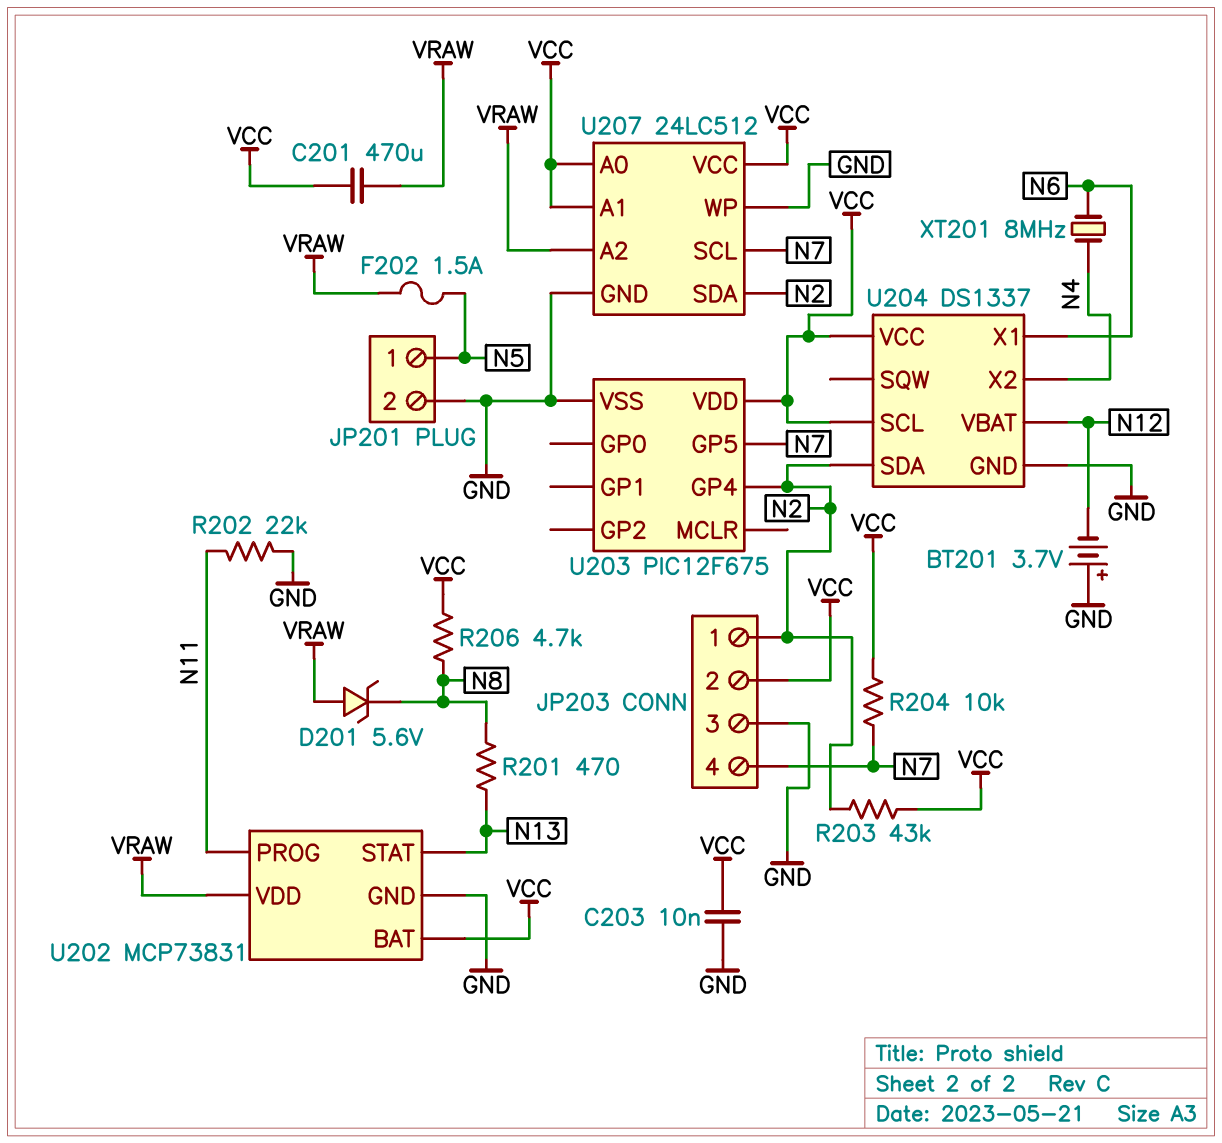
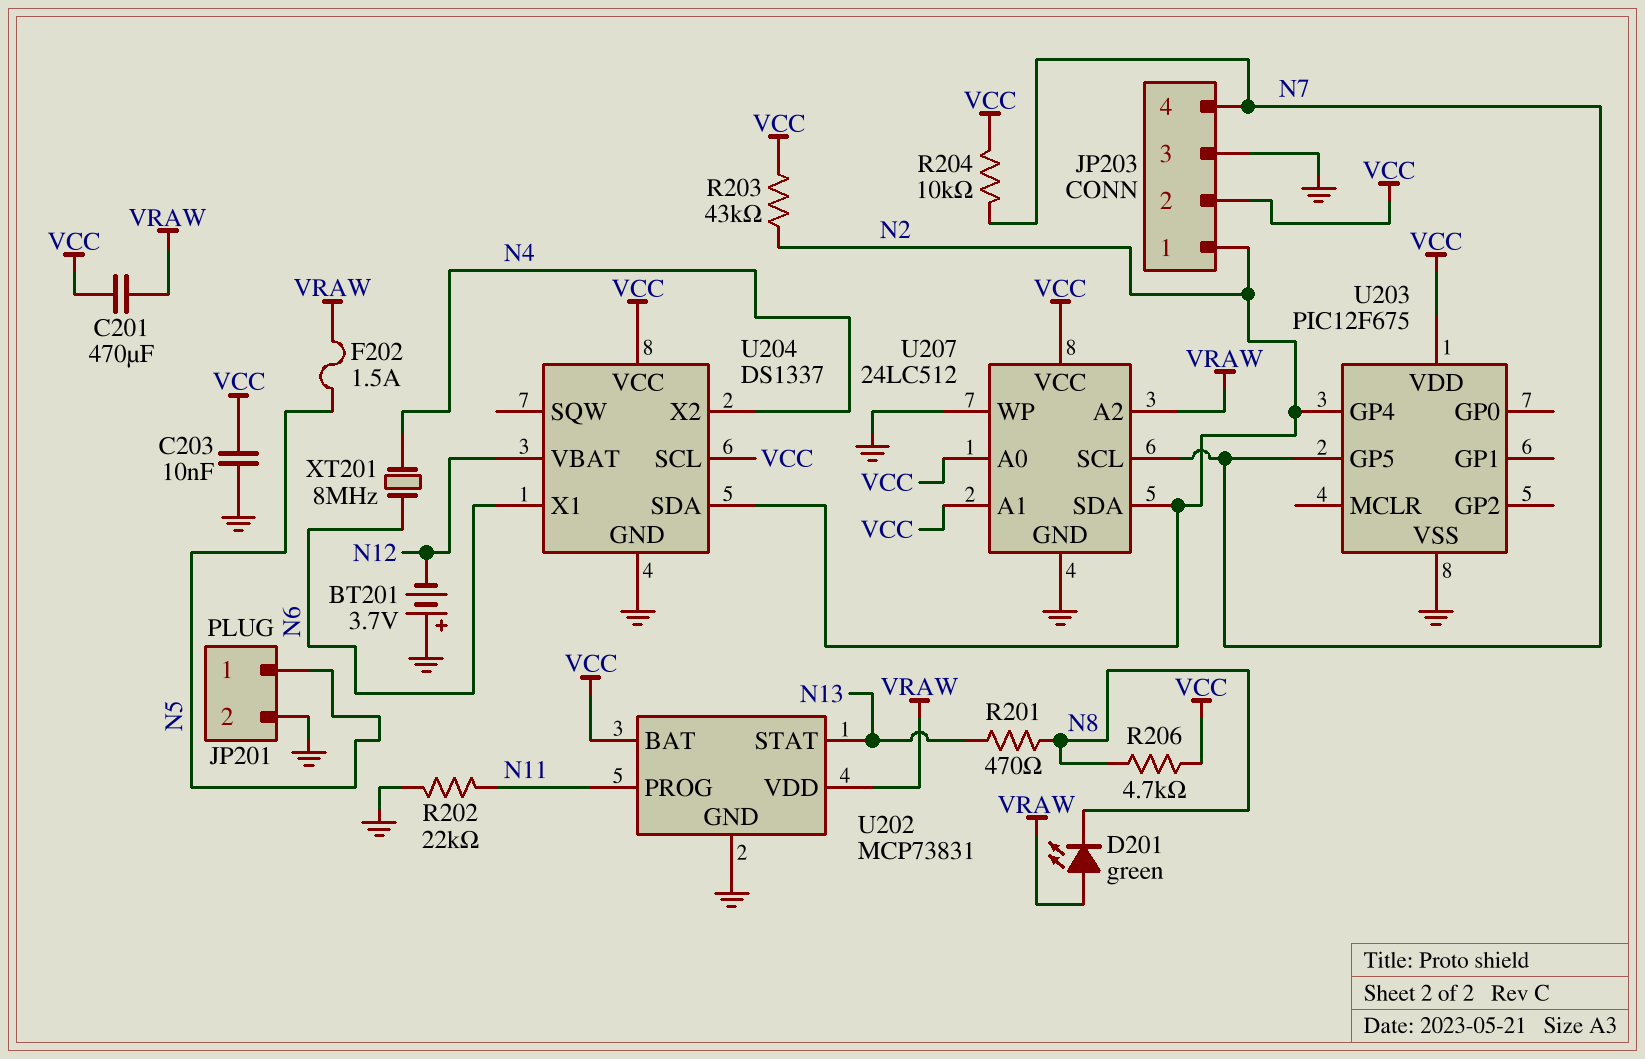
D201: zener 5.6V (A VRAW, K N8) -> LED green (A VRAW, K N8)

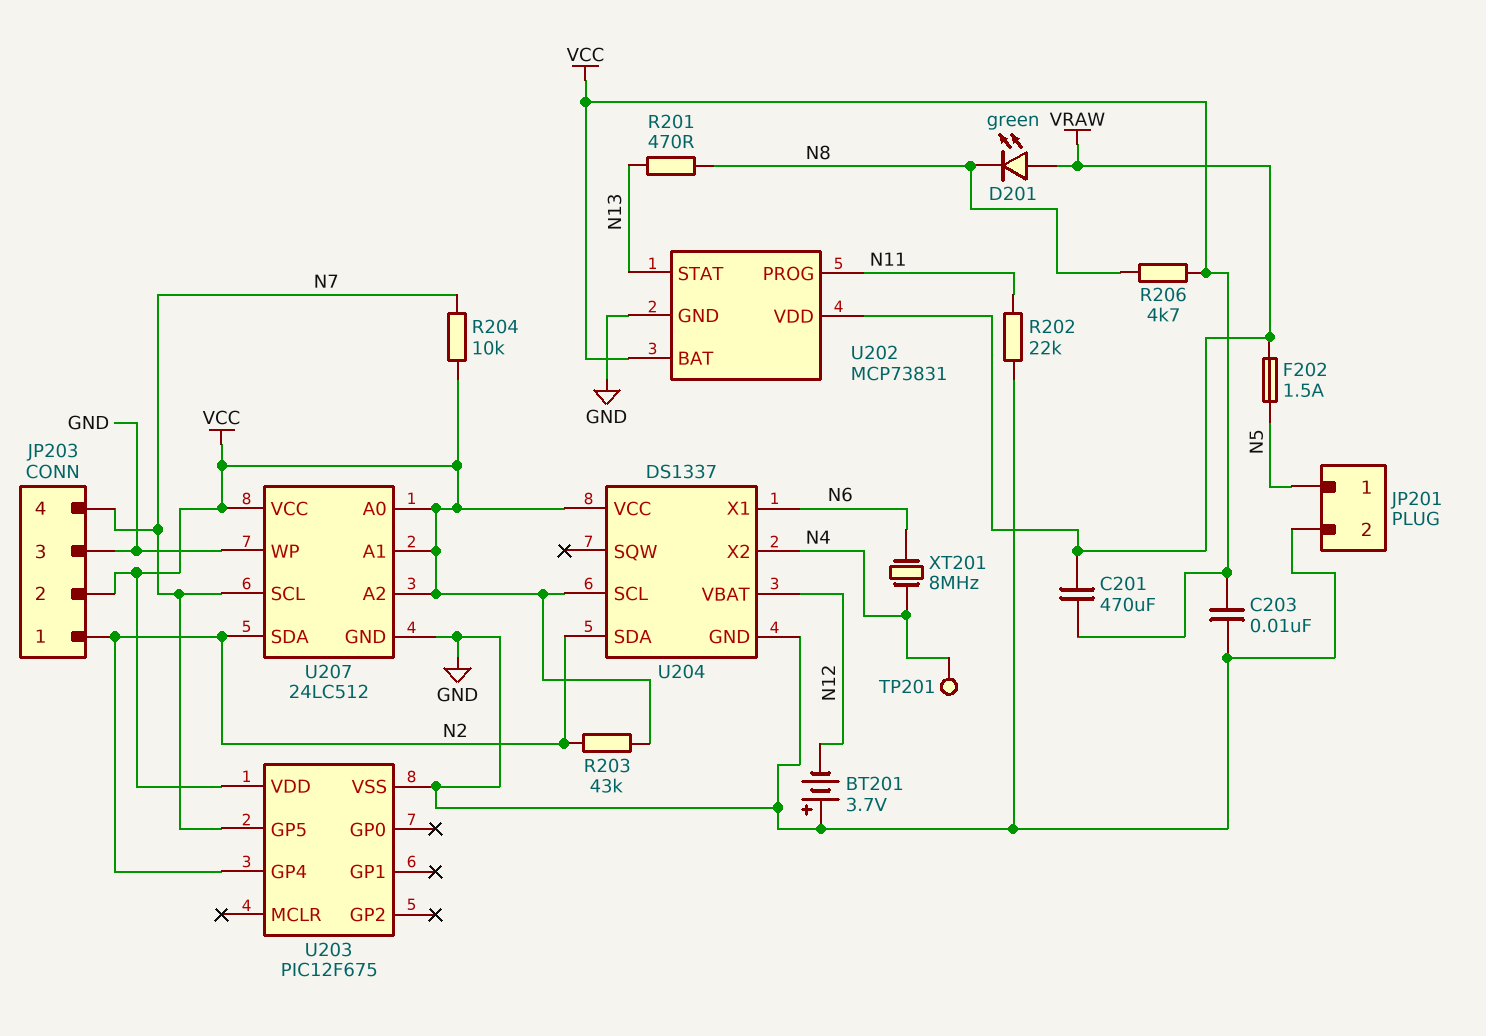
TP201: none -> test point (N4)
U207 pin A2: VRAW -> VCC

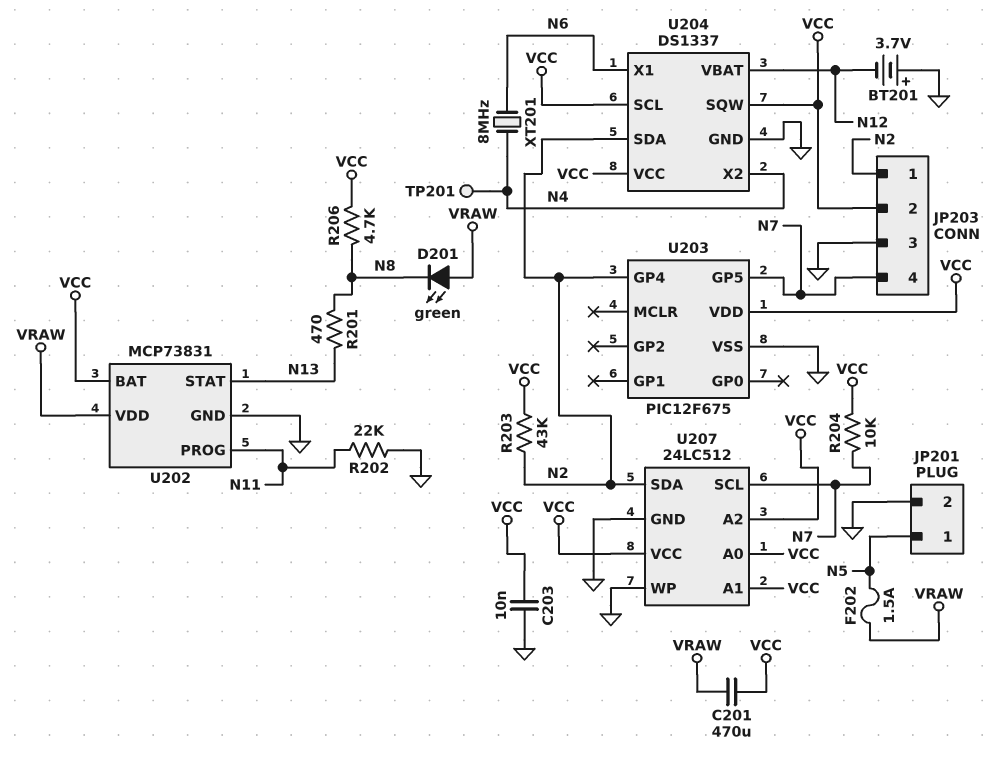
U204 pin SQW: none -> VCC

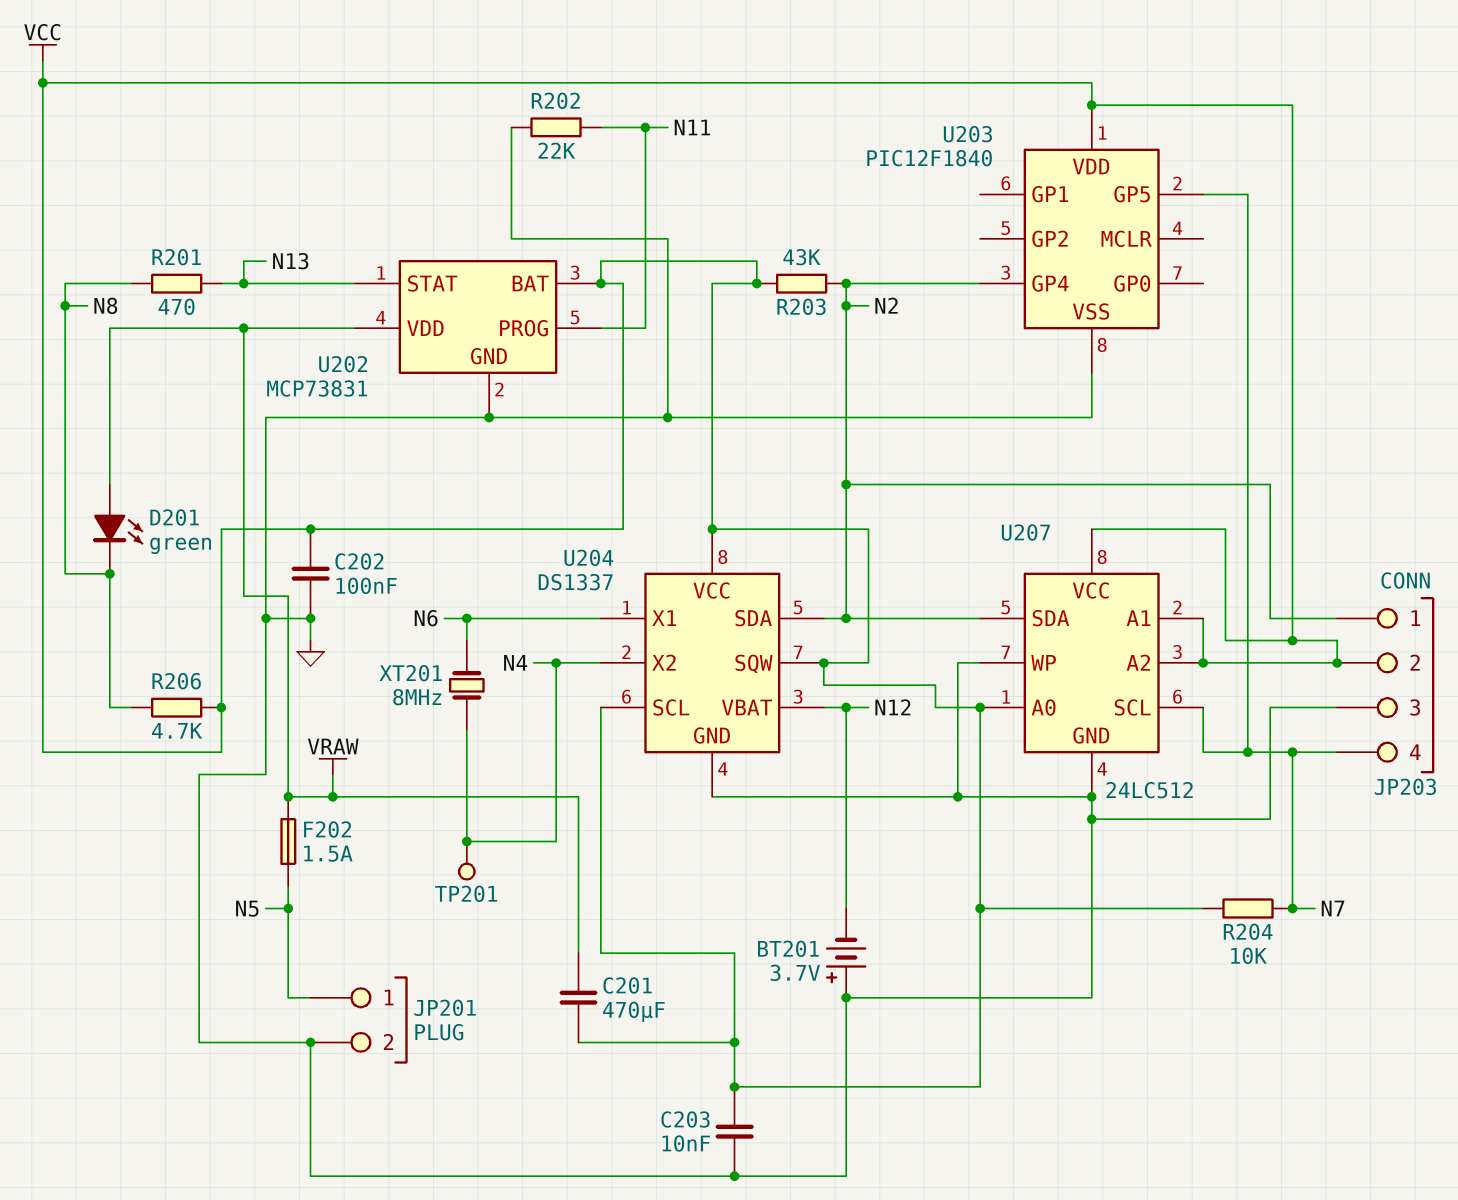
C202: none -> 100nF (GND, VCC)
U203: PIC12F675 -> PIC12F1840

